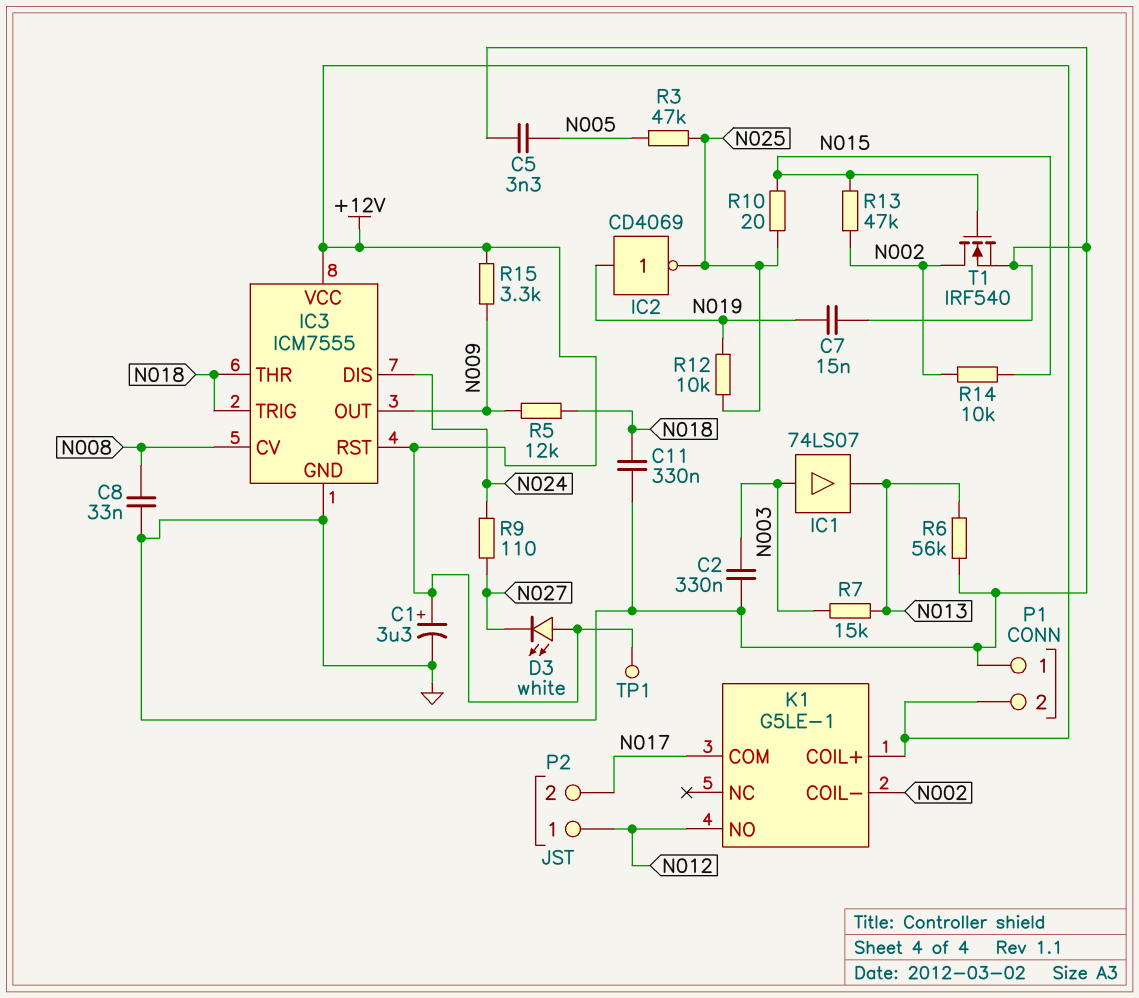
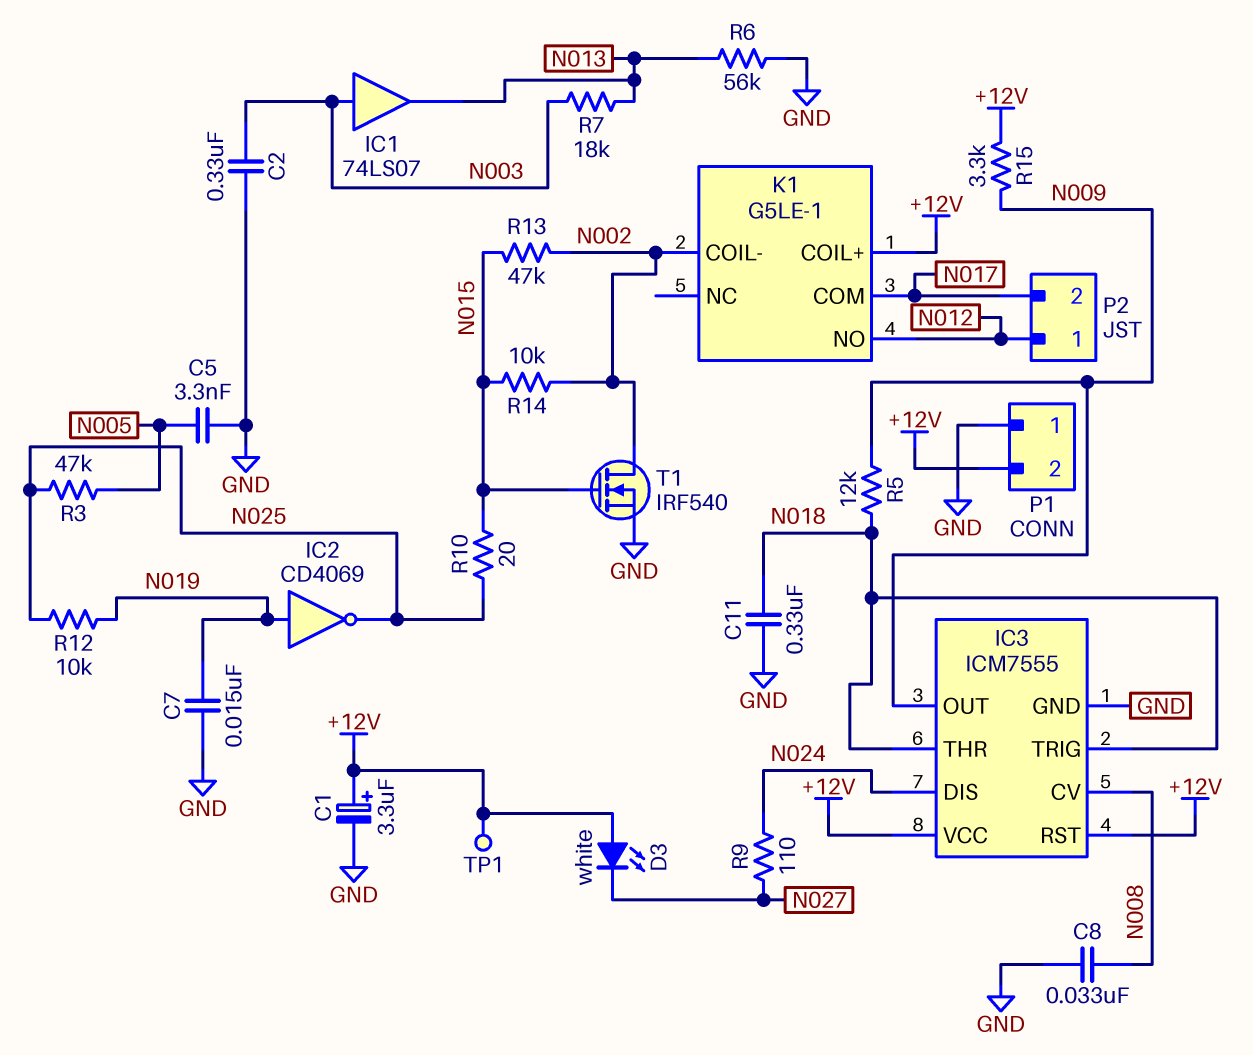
R7: 15k (N003, N013) -> 18k (N003, N013)

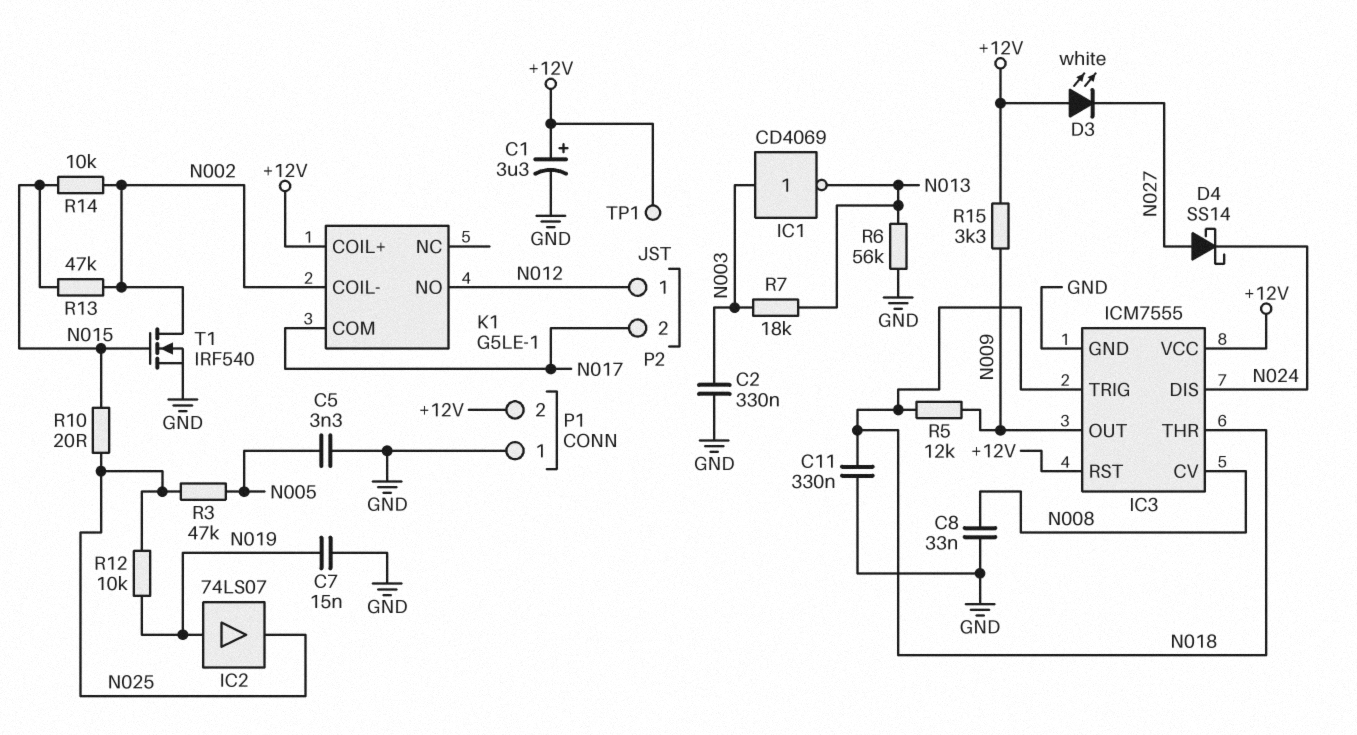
D4: none -> schottky SS14 (A N027, K N024)
IC1: buffer 74LS07 (in N003, out N013) -> NOT CD4069 (in N003, out N013)
IC2: NOT CD4069 (in N019, out N025) -> buffer 74LS07 (in N019, out N025)
R9: 110 (N024, N027) -> none

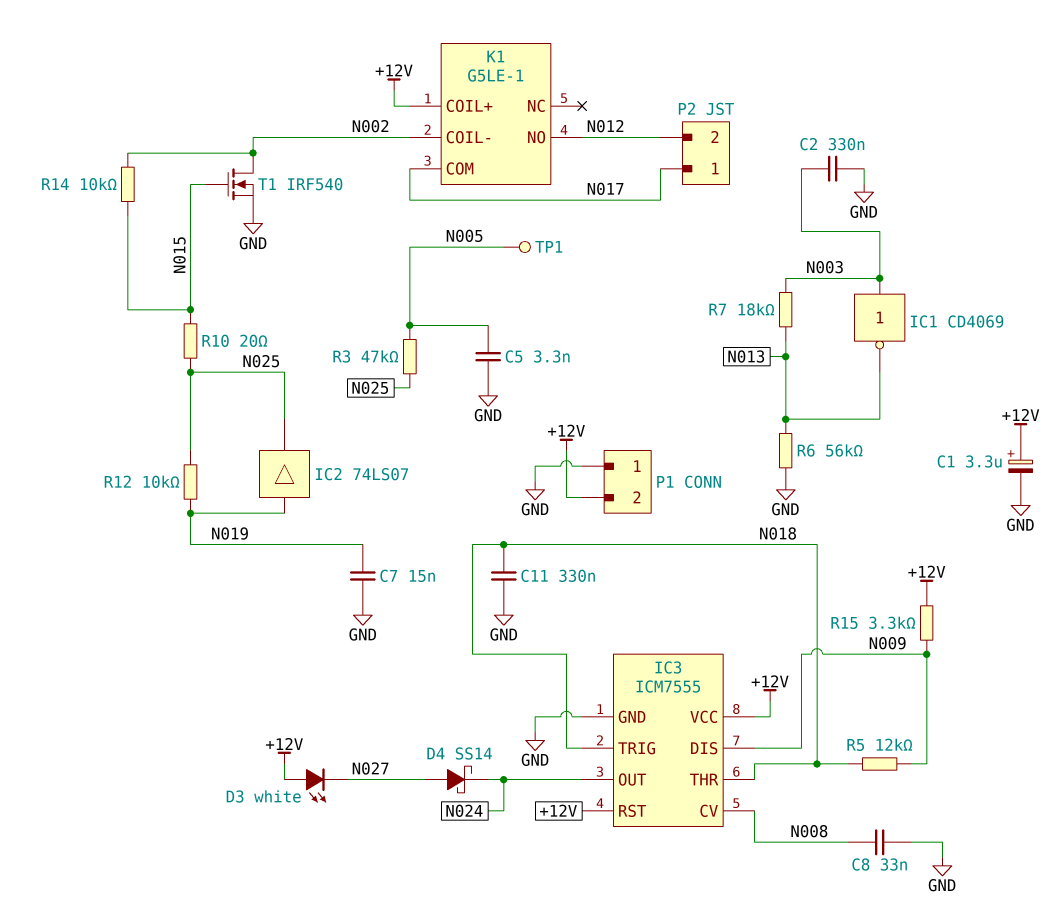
IC3 pin DIS: N024 -> N009
IC3 pin OUT: N009 -> N024
P2 pin 1: N012 -> N017
P2 pin 2: N017 -> N012
R13: 47k (N002, N015) -> none
TP1: test point (+12V) -> test point (N005)

